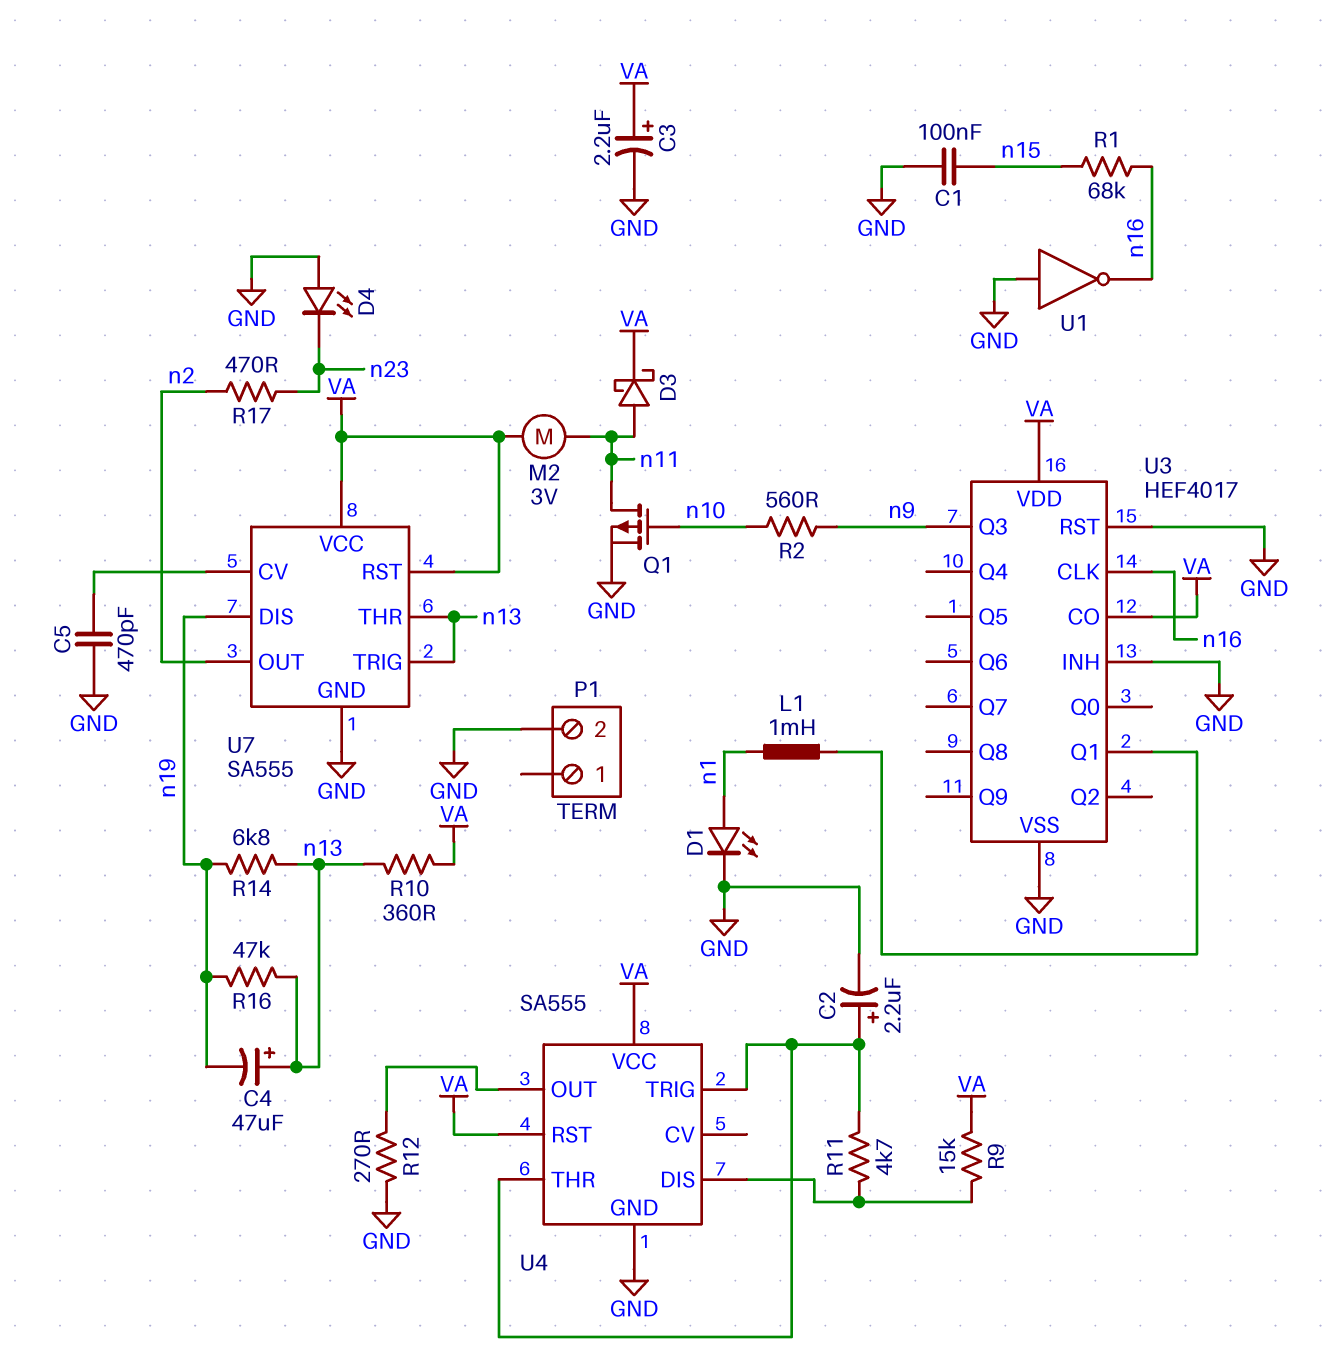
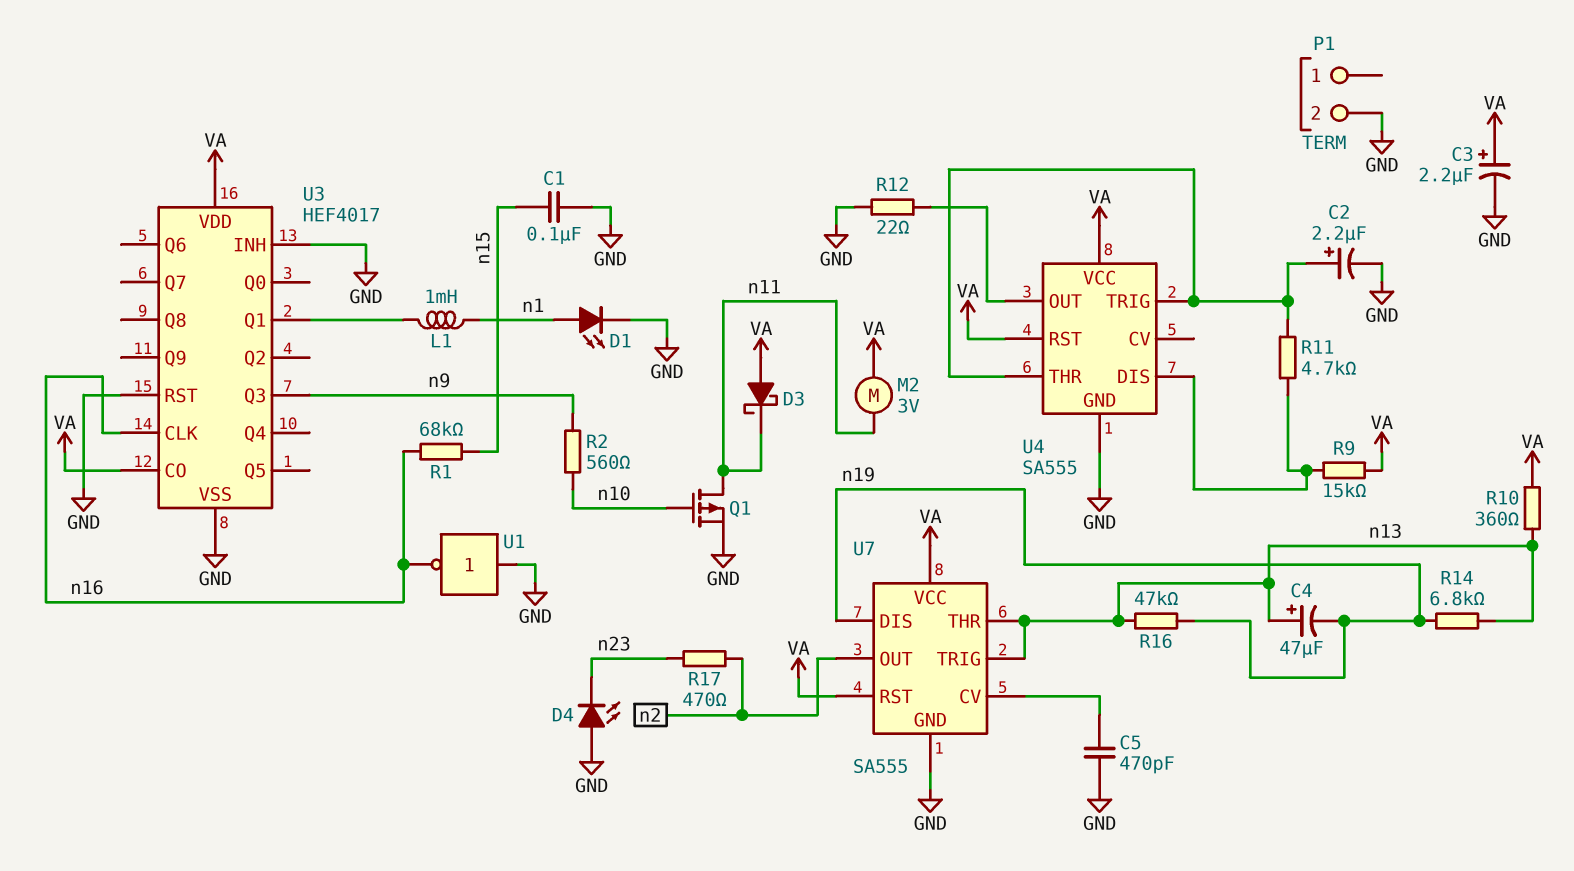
D3: schottky (A n11, K VA) -> schottky (A VA, K n11)
R12: 270 (GND, U4/OUT) -> 22 (GND, U4/OUT)

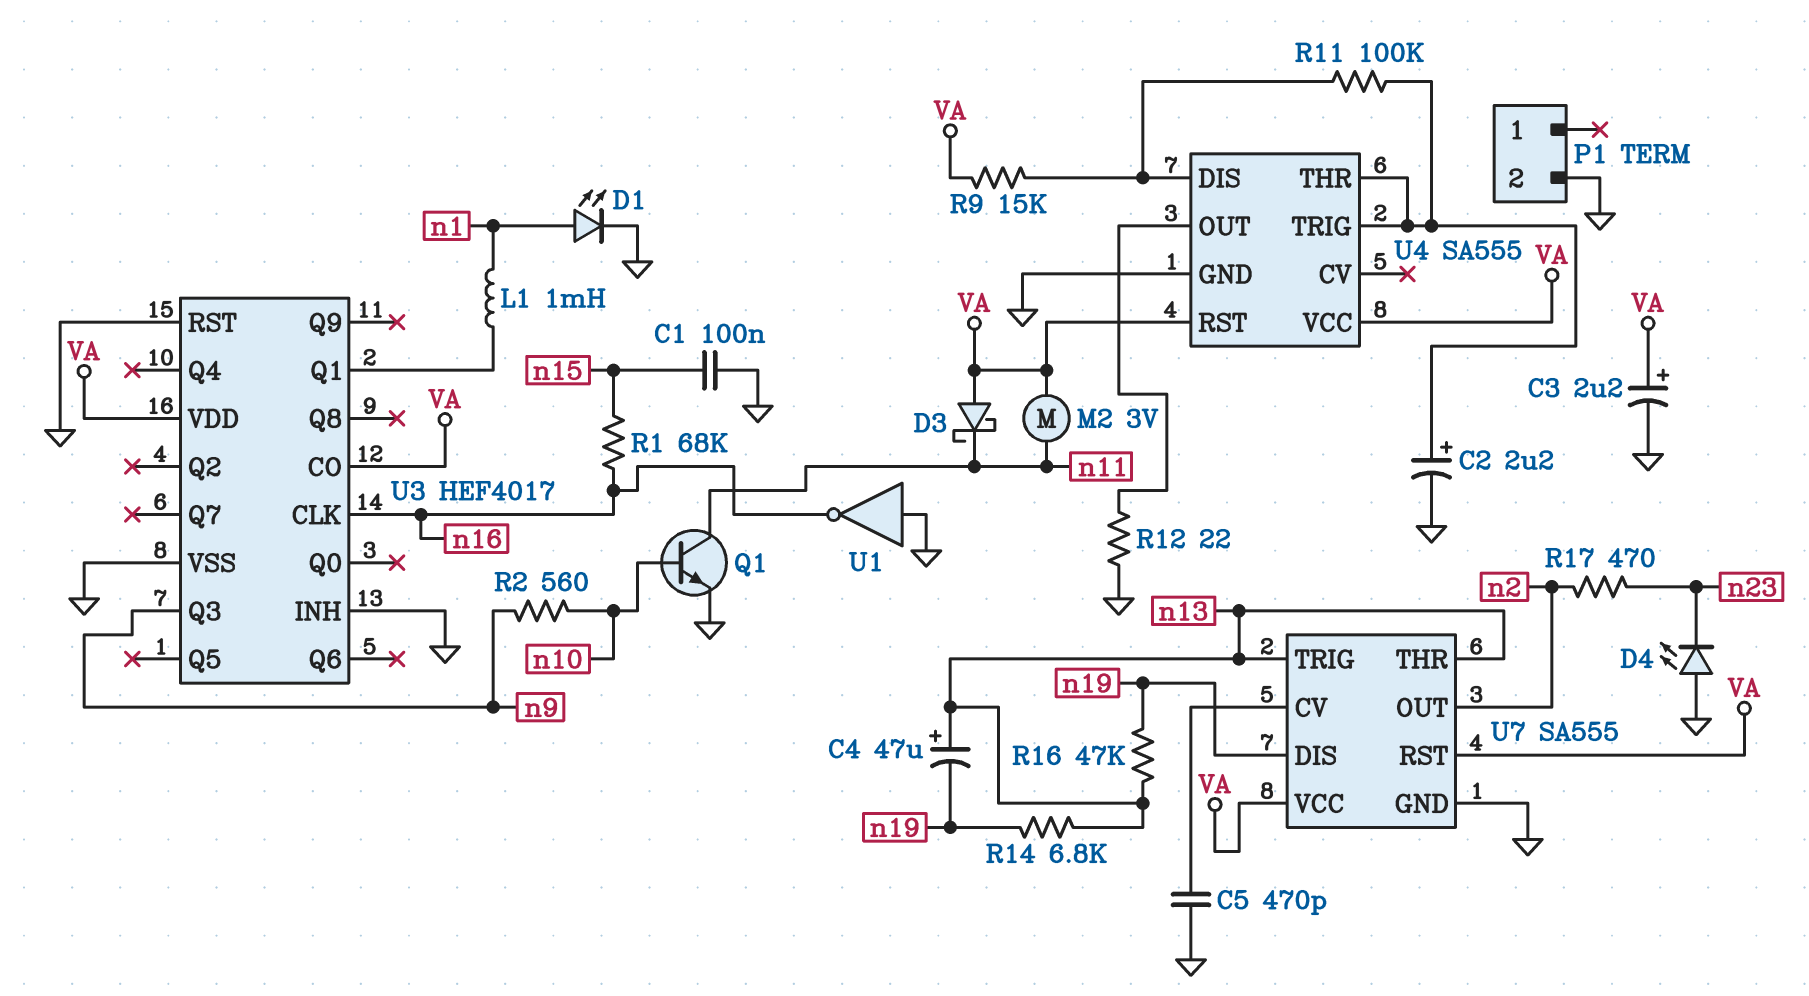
Q1: PMOS (G n10, D n11, S GND) -> NPN (B n10, C n11, E GND)
R10: 360 (VA, n13) -> none
R11: 4.7k (U4/DIS, U4/THR) -> 100k (U4/DIS, U4/THR)

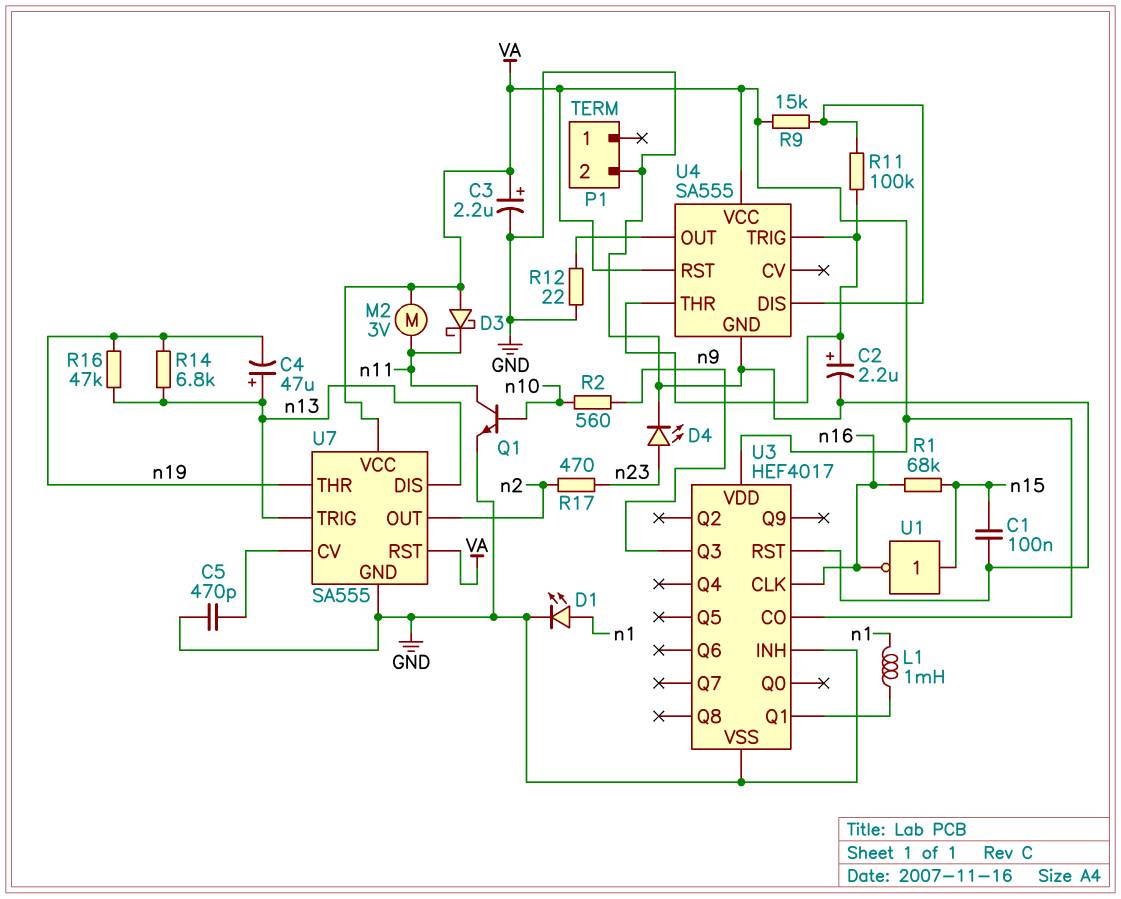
D4: LED (A GND, K n23) -> LED (A n23, K GND)
U1: NOT (in GND, out n16) -> NOT (in n15, out n16)
U7 pin DIS: n19 -> n13
U7 pin THR: n13 -> n19

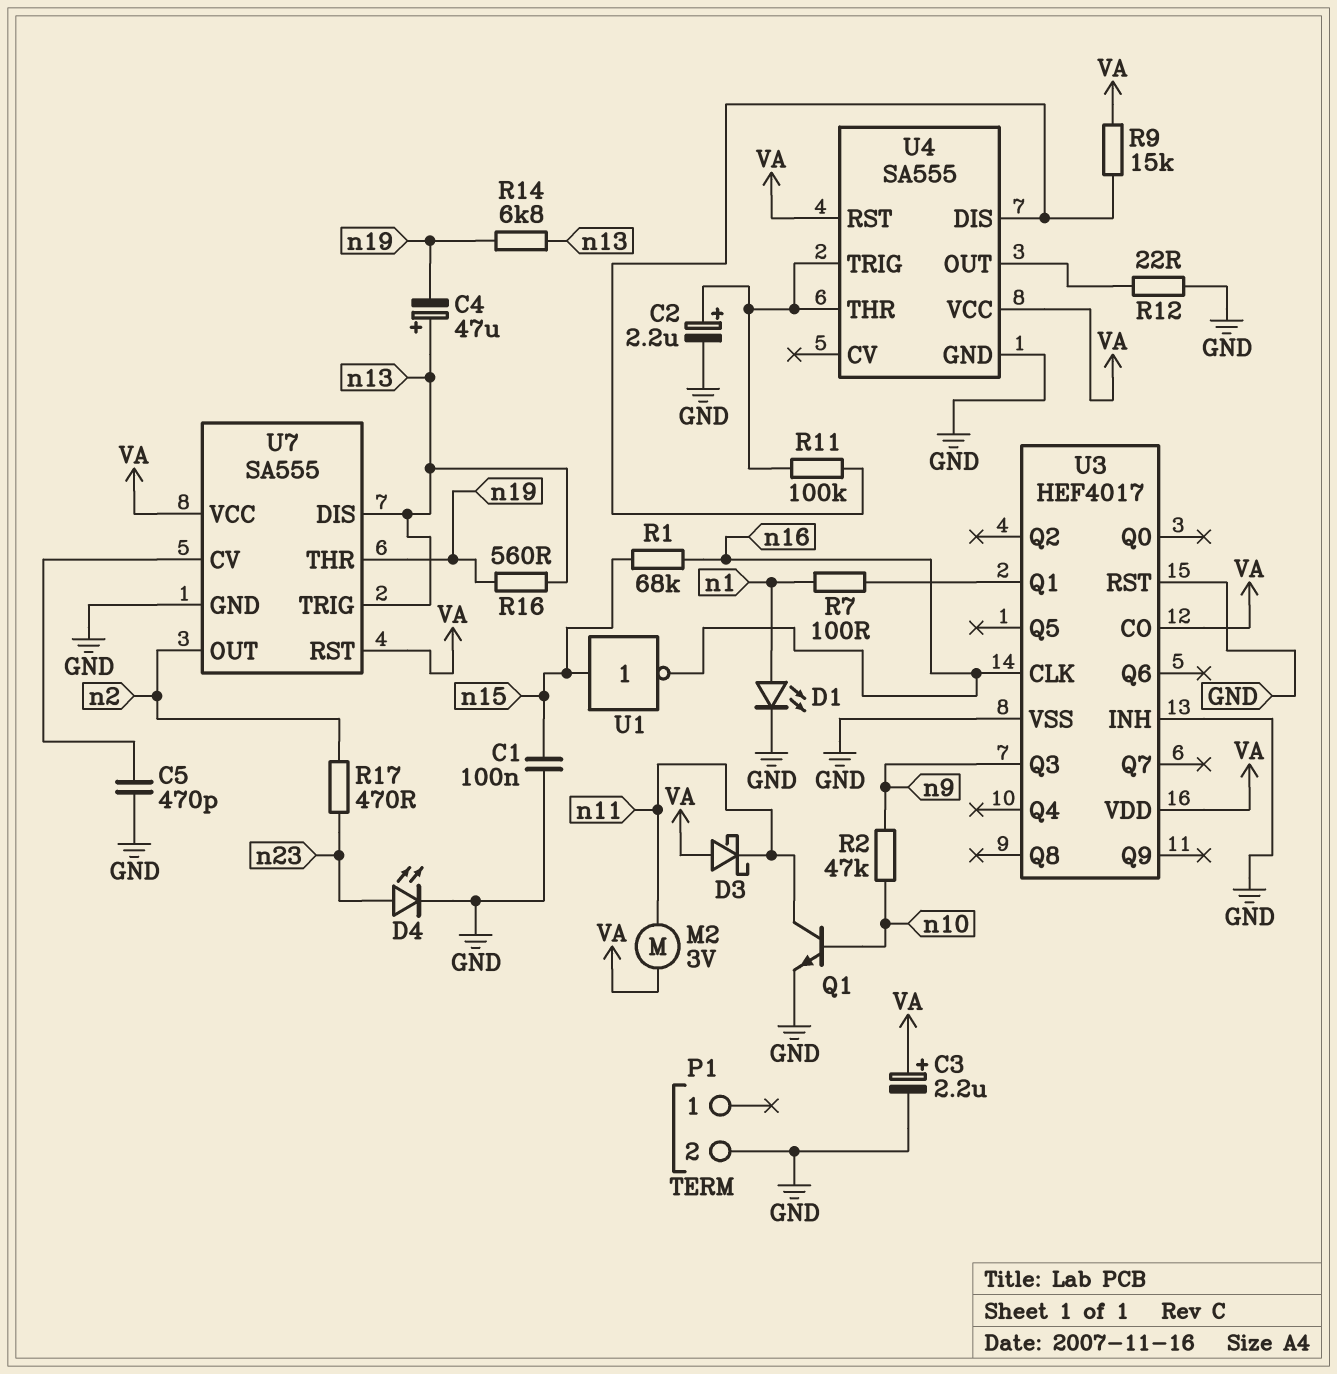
L1: 1mH (U3/Q1, n1) -> none
R2: 560 (n9, n10) -> 47k (n9, n10)
R7: none -> 100 (U3/Q1, n1)
R16: 47k (n13, n19) -> 560 (n13, n19)

